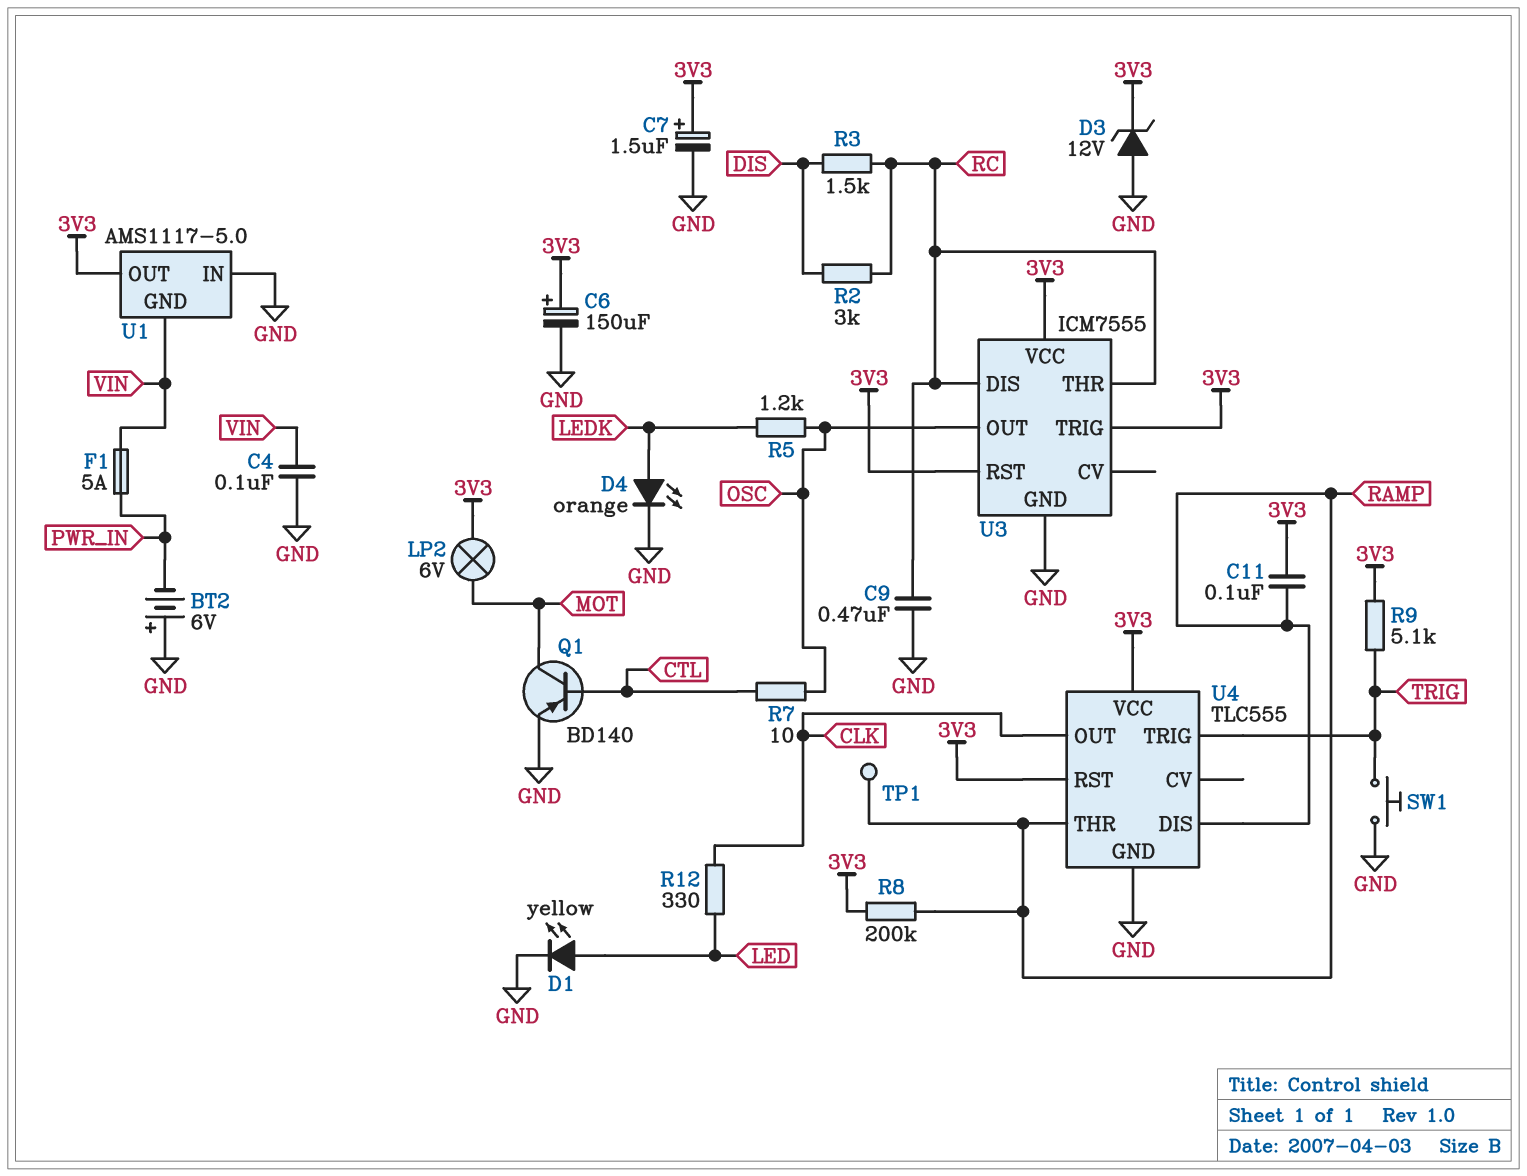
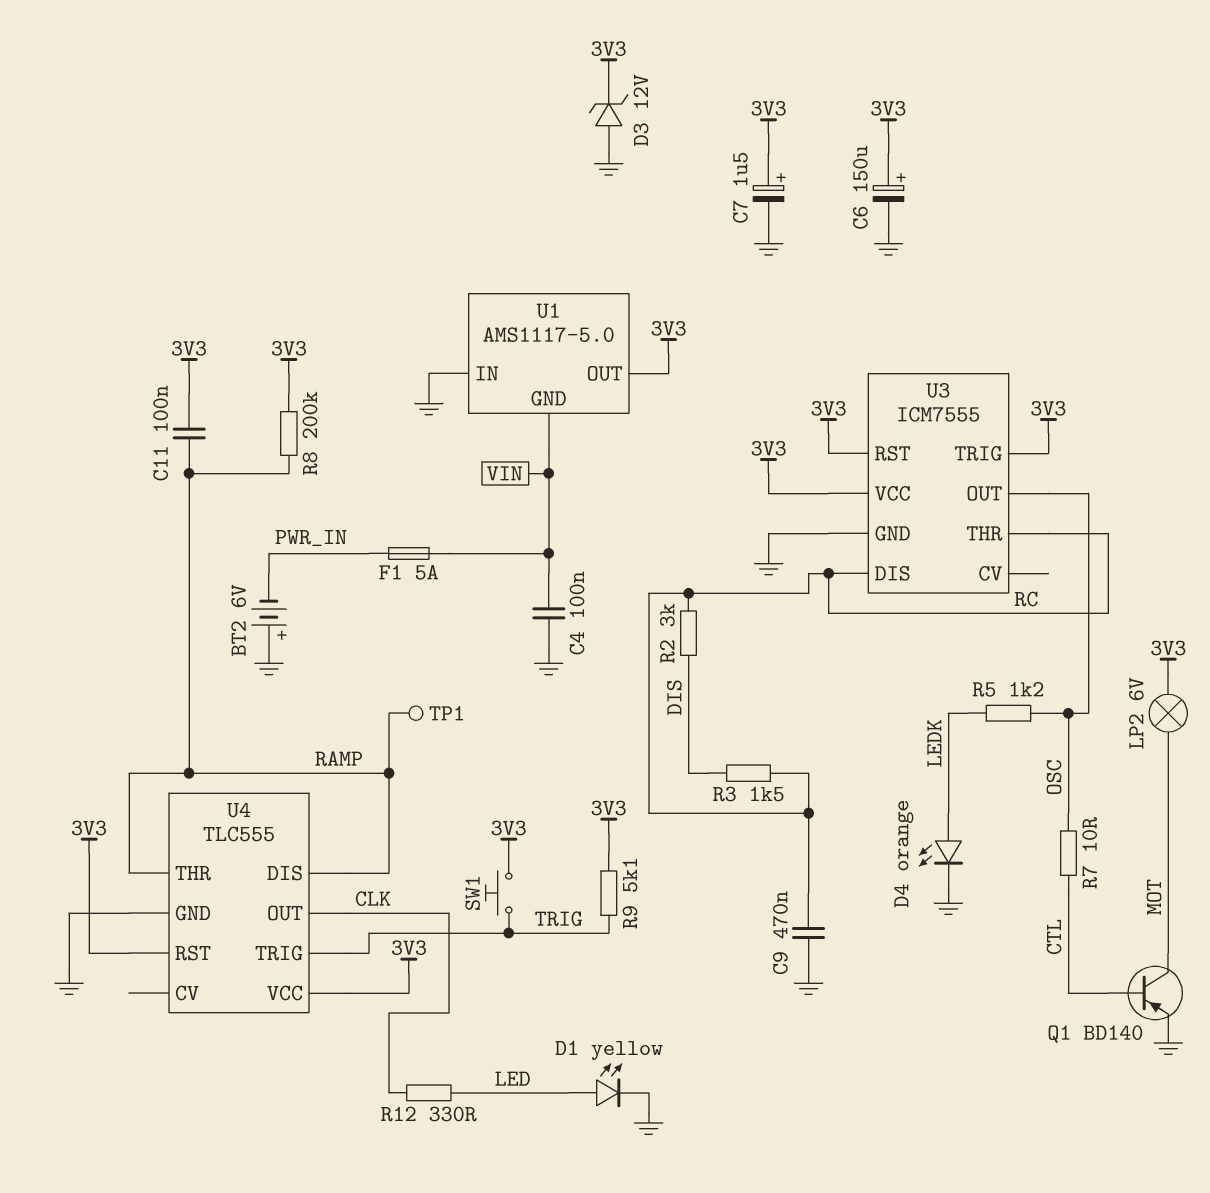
SW1: button (GND, TRIG) -> button (3V3, TRIG)

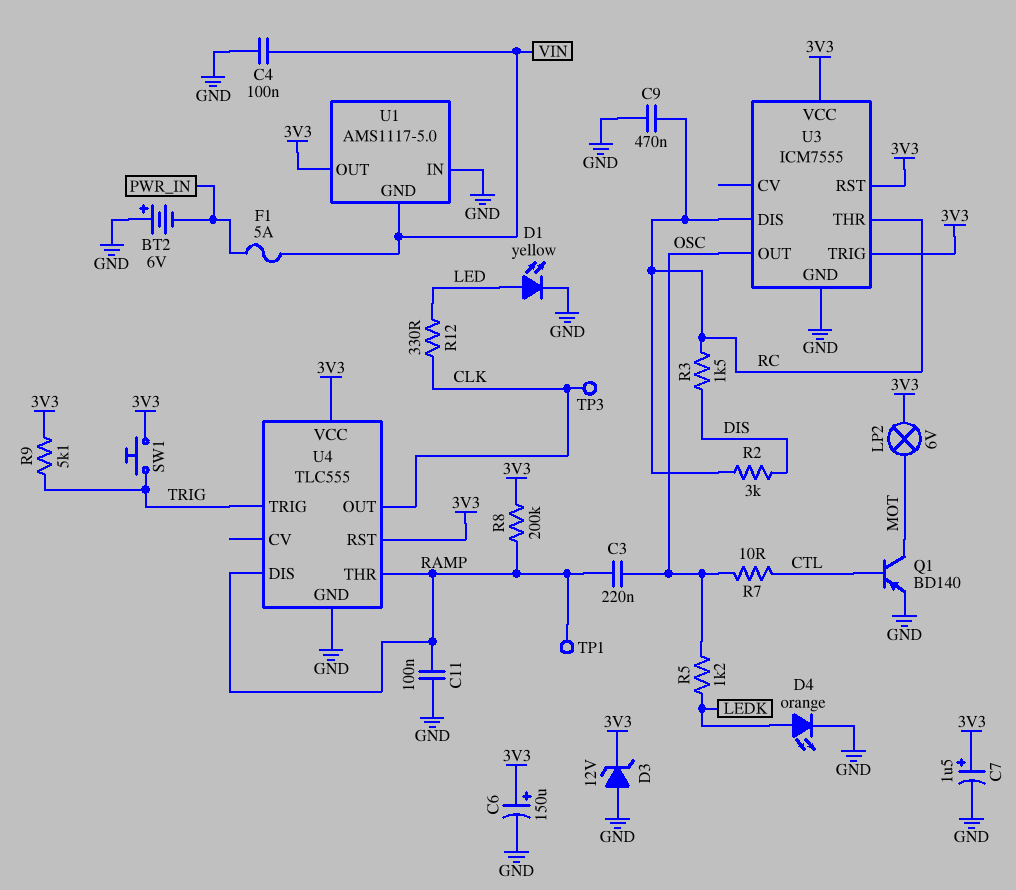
C3: none -> 220nF (OSC, RAMP)
C11: 100nF (3V3, RAMP) -> 100nF (GND, RAMP)
TP3: none -> test point (CLK)

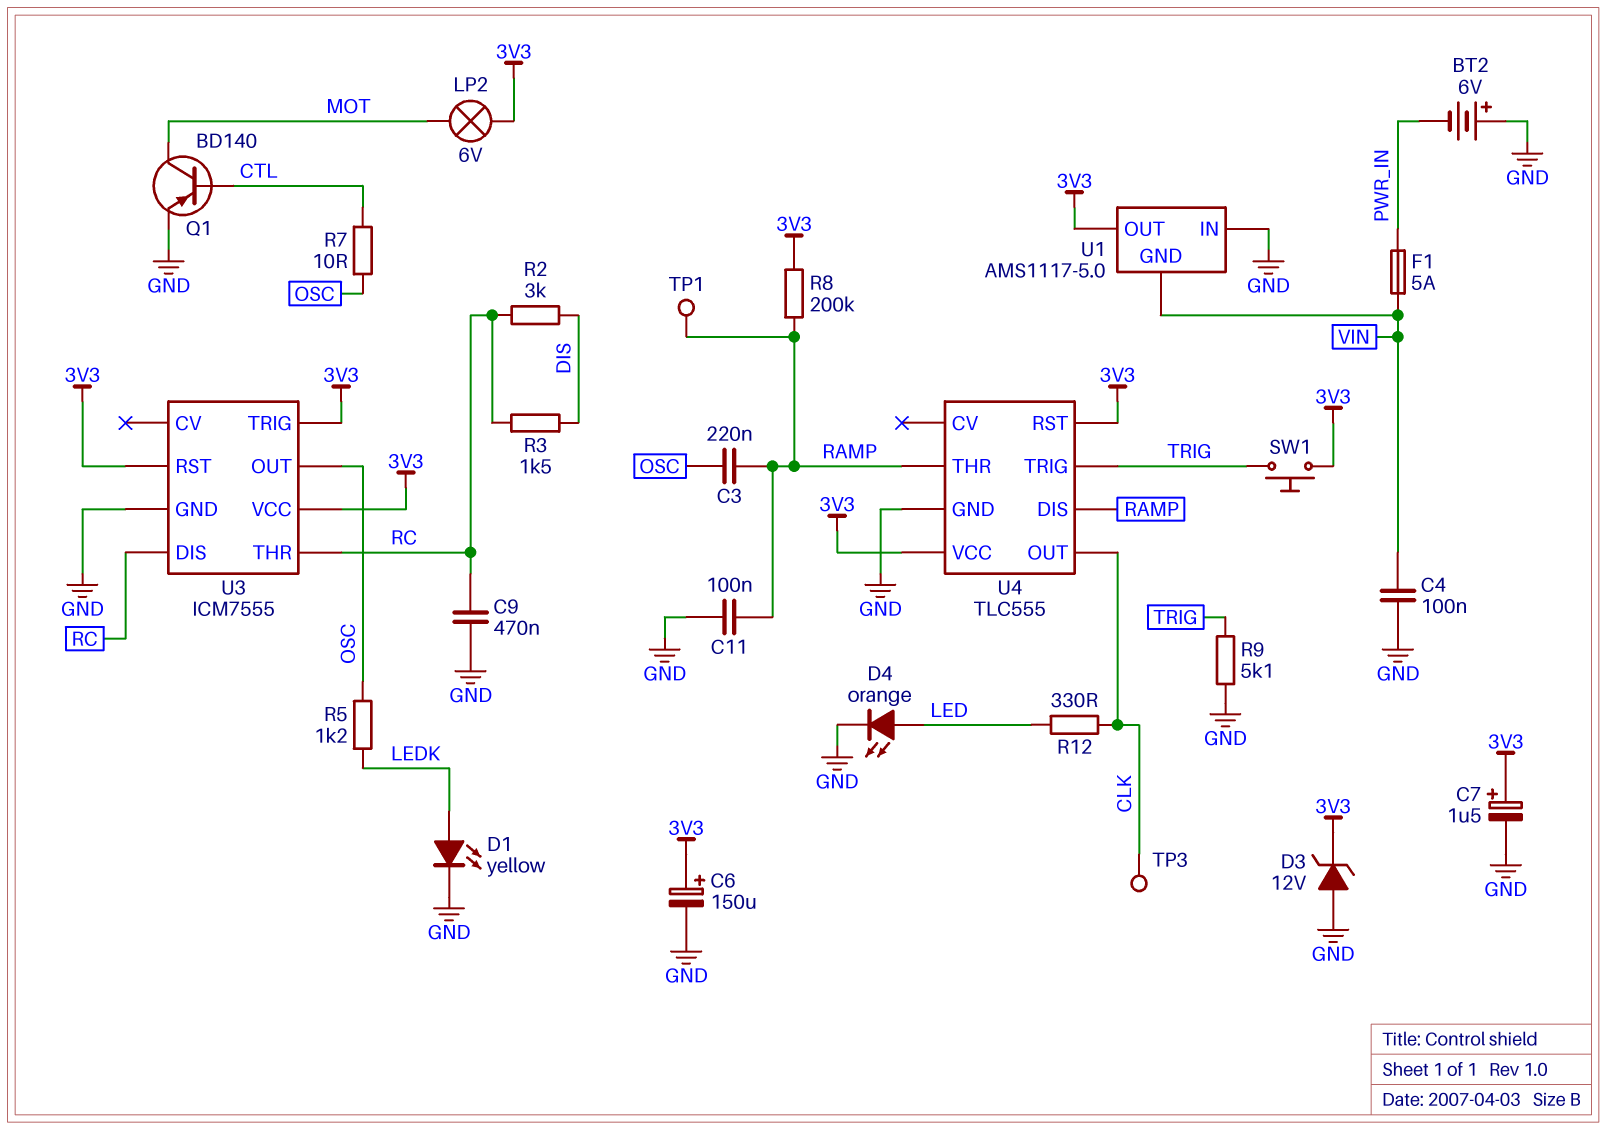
D1: LED yellow (A LED, K GND) -> LED yellow (A LEDK, K GND)
D4: LED orange (A LEDK, K GND) -> LED orange (A LED, K GND)
R9: 5.1k (3V3, TRIG) -> 5.1k (GND, TRIG)

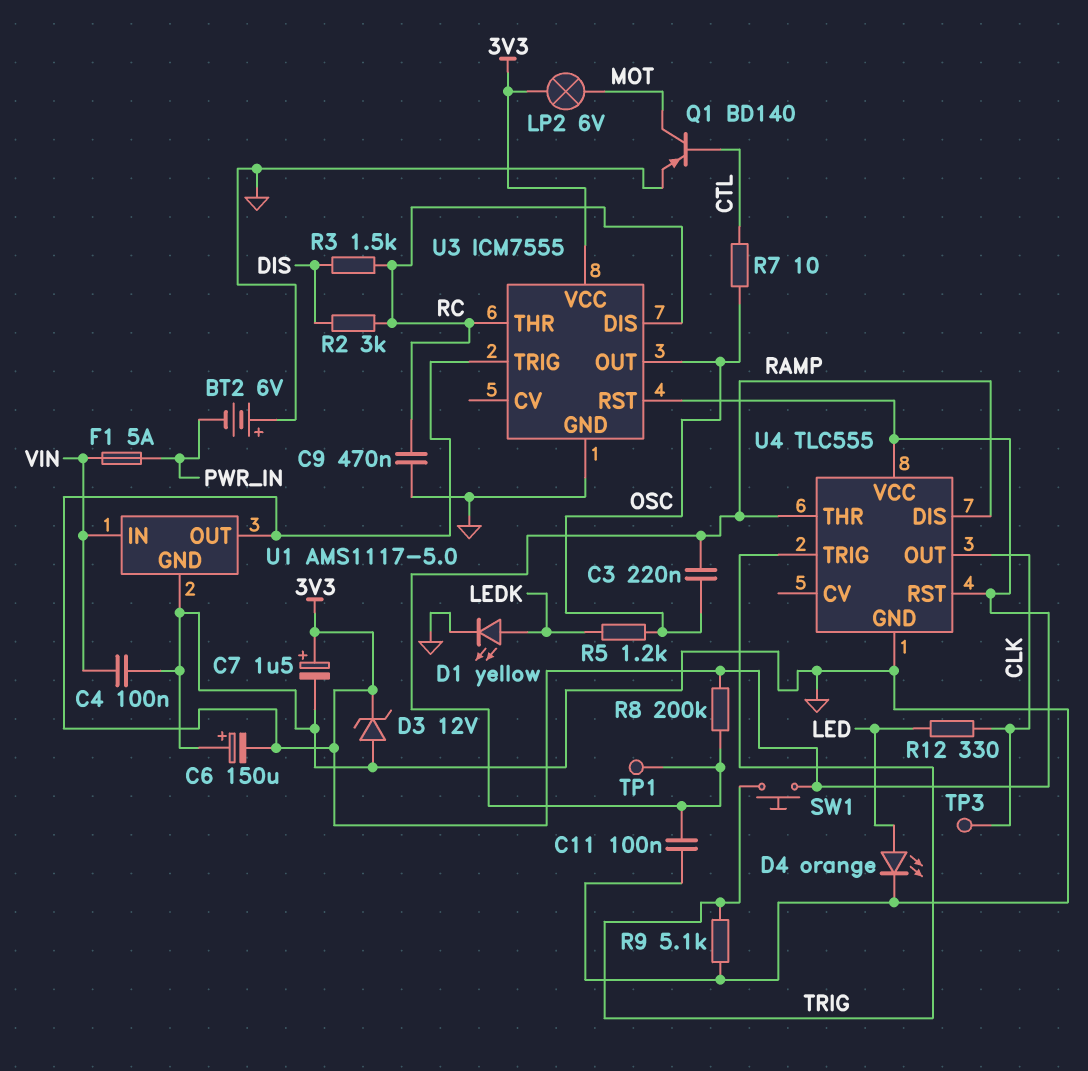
C6: 150uF (plus 3V3, minus GND) -> 150uF (plus GND, minus 3V3)
U1 pin GND: VIN -> GND
U1 pin IN: GND -> VIN

